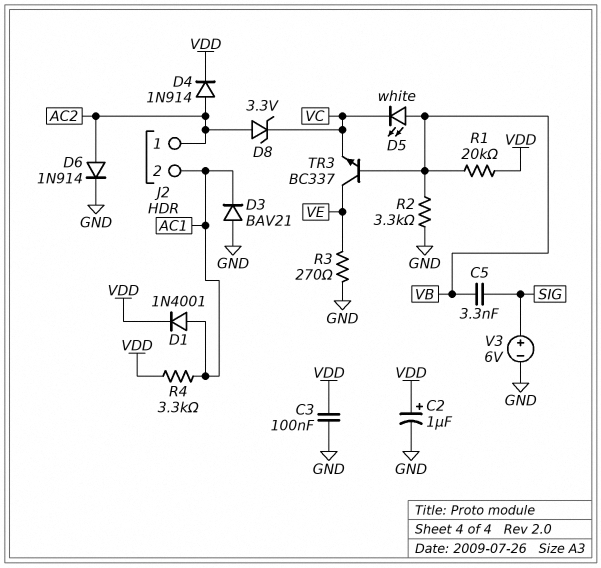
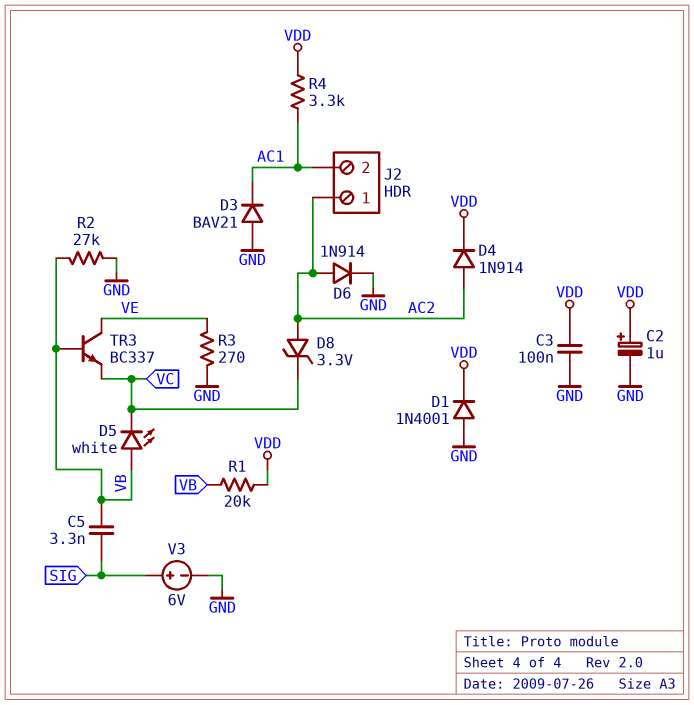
D1: diode 1N4001 (A AC1, K VDD) -> diode 1N4001 (A GND, K VDD)
R2: 3.3k (GND, VB) -> 27k (GND, VB)

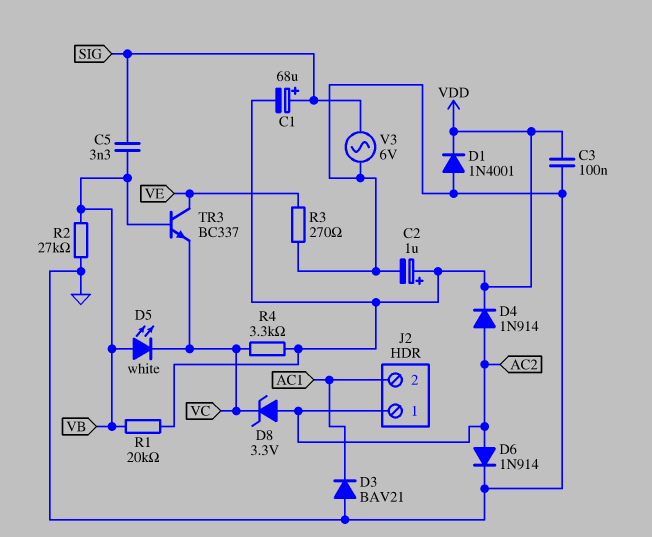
C1: none -> 68uF (plus SIG, minus VDD)
R4: 3.3k (AC1, VDD) -> 3.3k (VC, VDD)
V3: 6V (plus SIG, minus GND) -> AC 6V (GND, SIG)

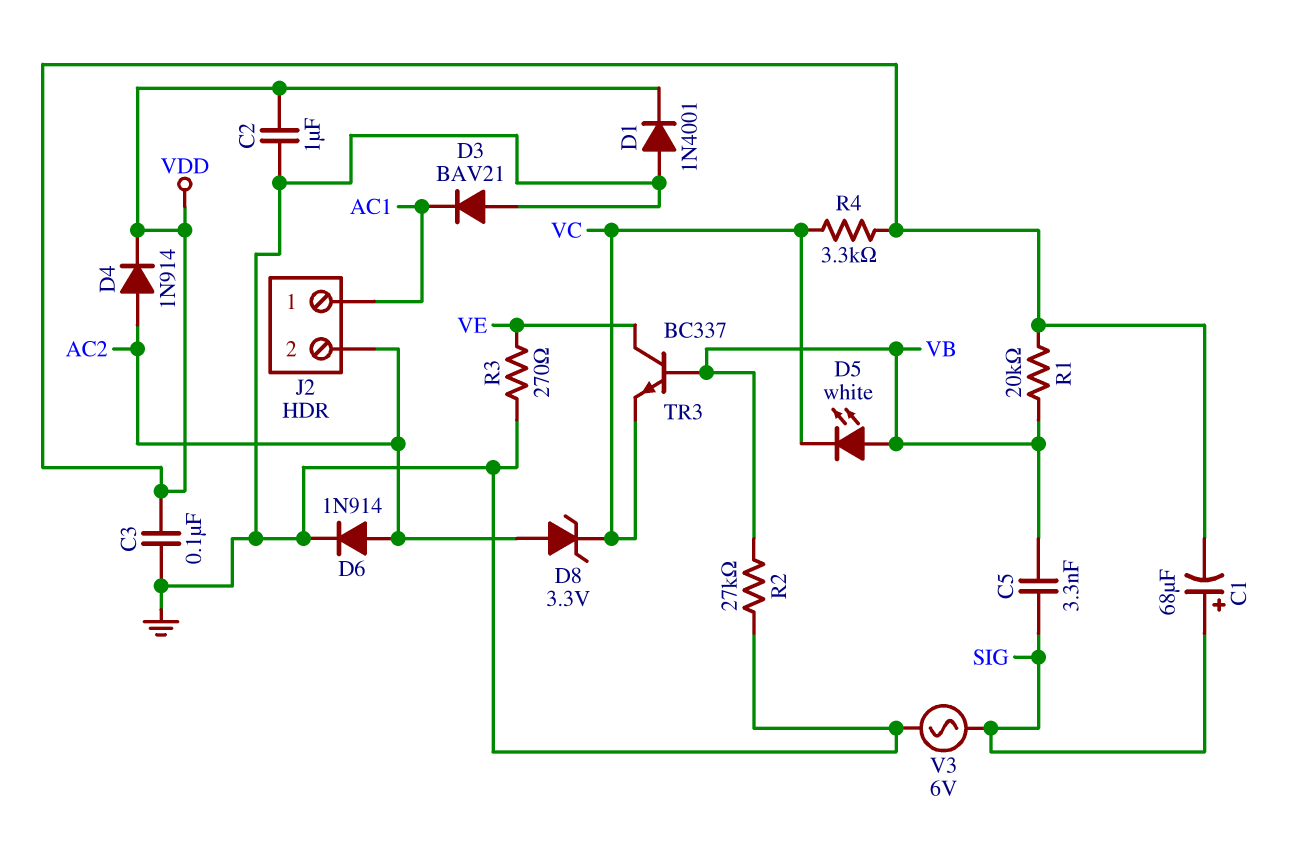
C2: 1uF (plus VDD, minus GND) -> 1uF (GND, VDD)
J2 pin 1: AC2 -> AC1
J2 pin 2: AC1 -> AC2

